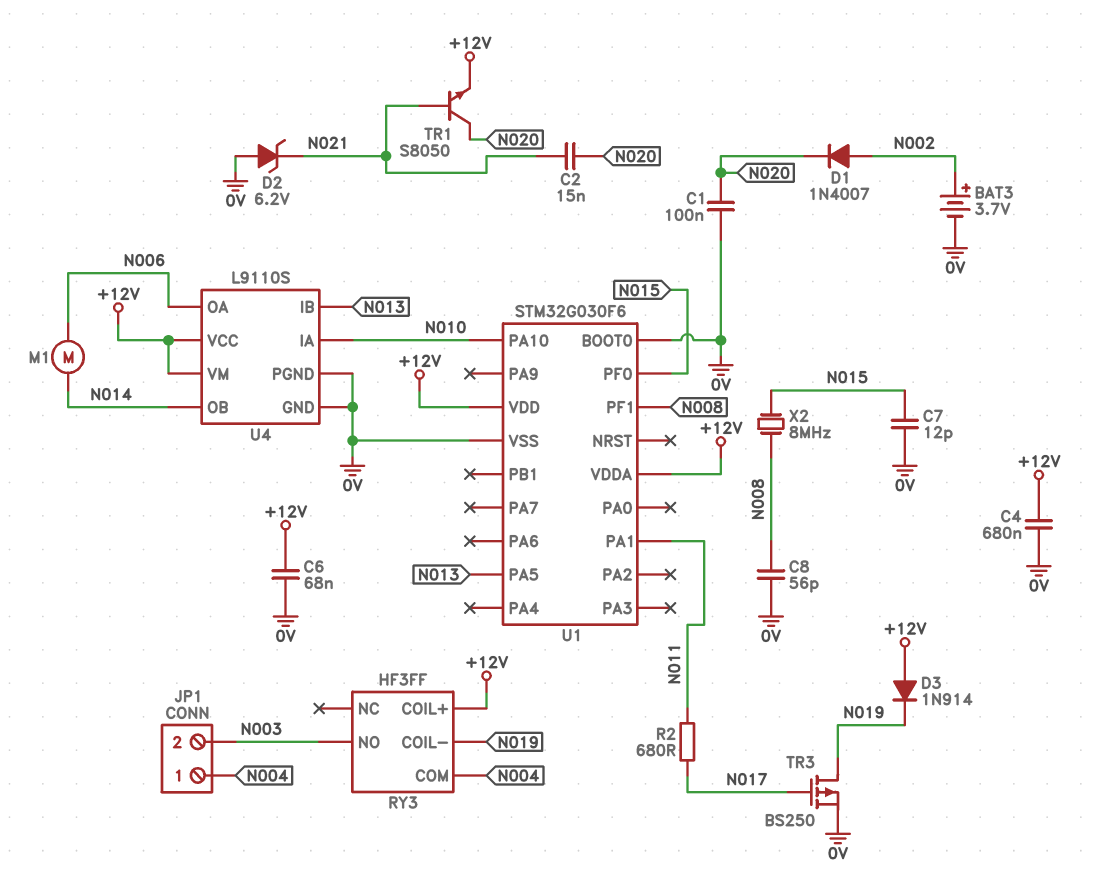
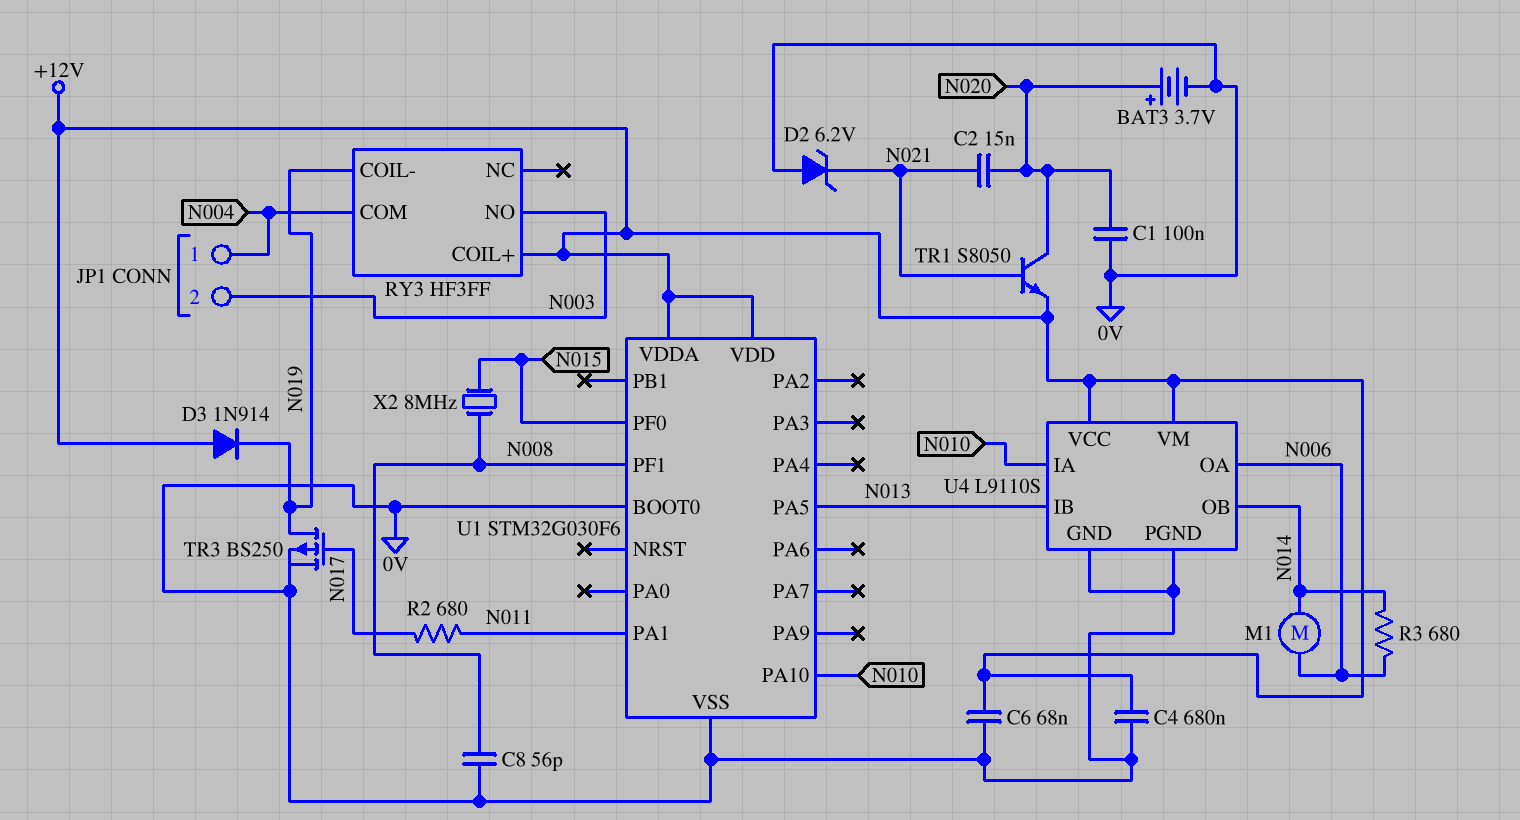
BAT3: 3.7V (plus N002, minus 0V) -> 3.7V (plus N020, minus 0V)
C7: 12pF (0V, N015) -> none
D1: diode 1N4007 (A N002, K N020) -> none
R3: none -> 680 (N006, N014)

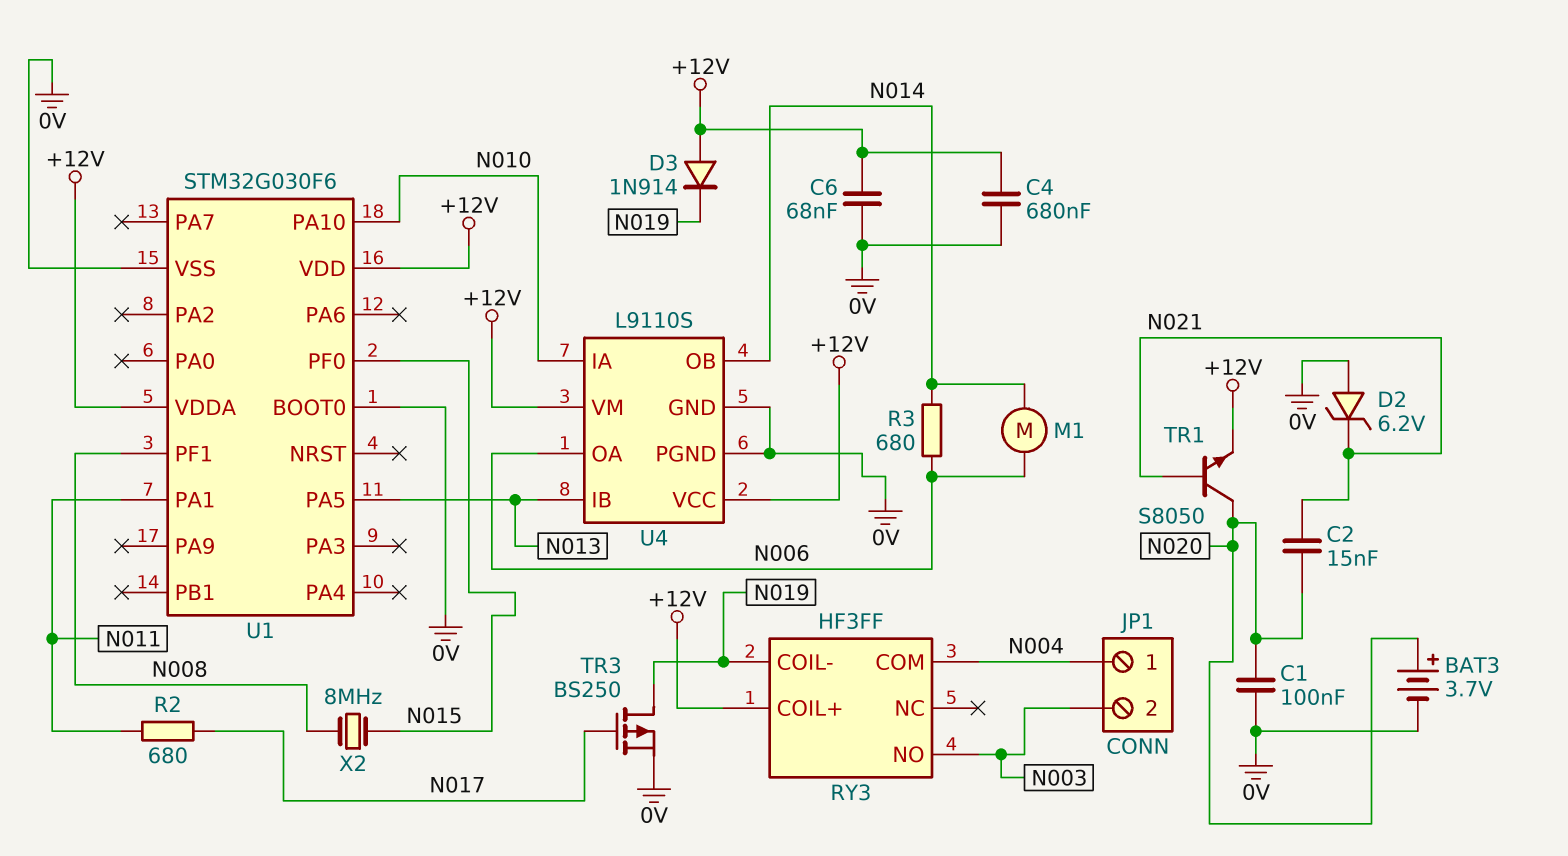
C8: 56pF (0V, N008) -> none

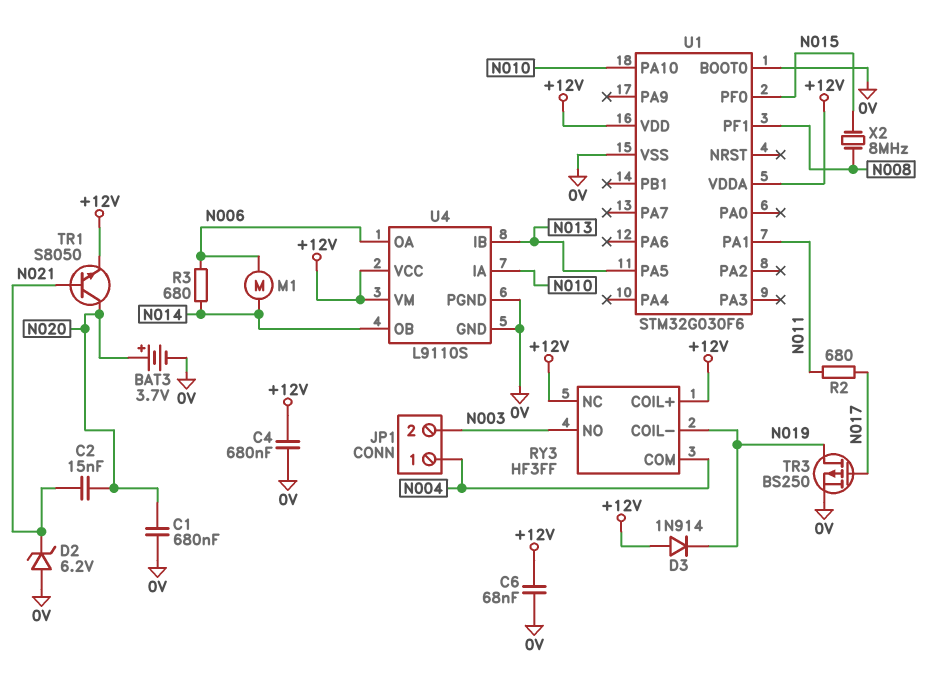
C1: 100nF (0V, N020) -> 680nF (0V, N020)
RY3 pin NC: none -> +12V

